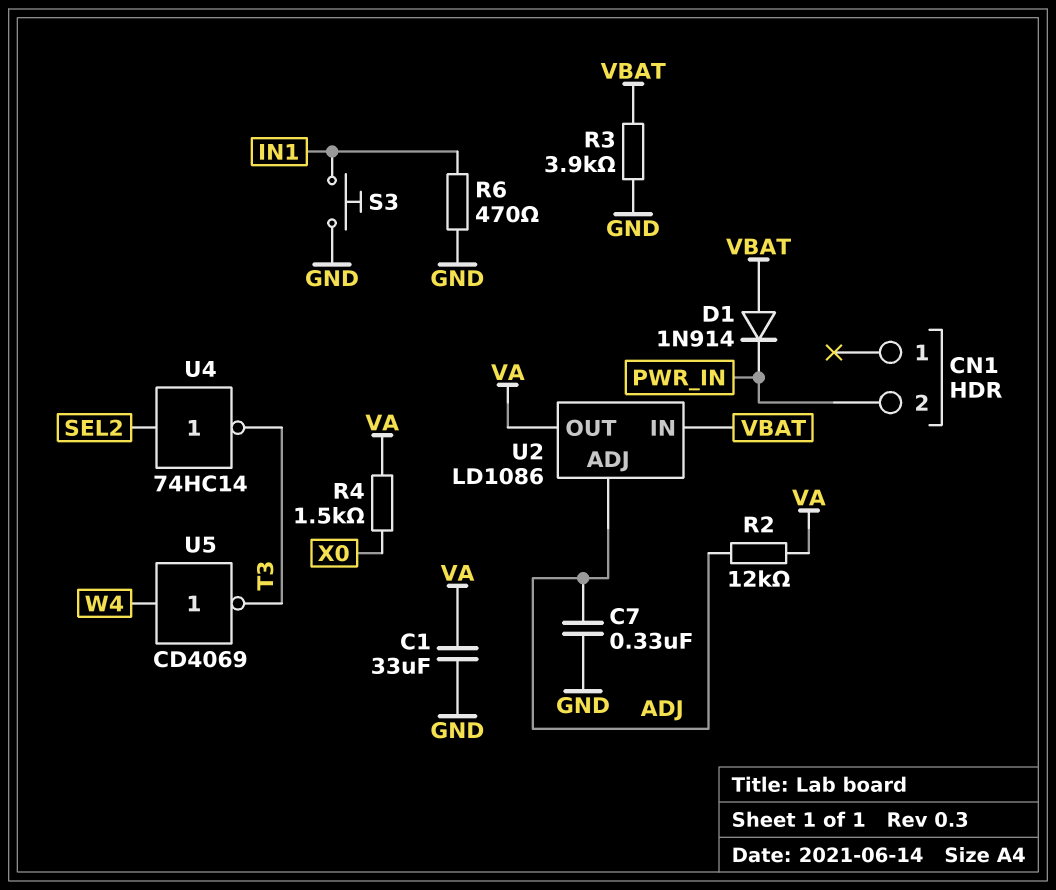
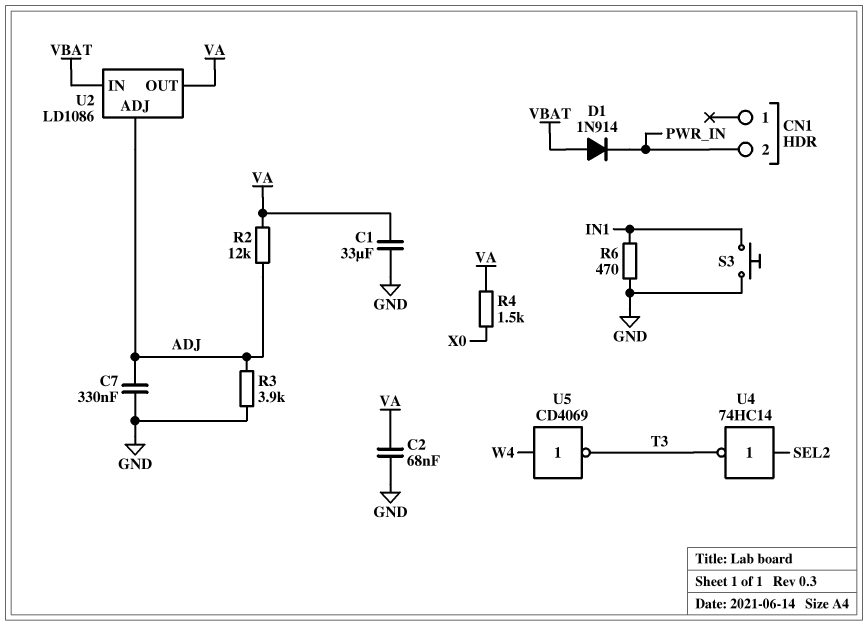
C2: none -> 68nF (GND, VA)
R3: 3.9k (GND, VBAT) -> 3.9k (ADJ, GND)

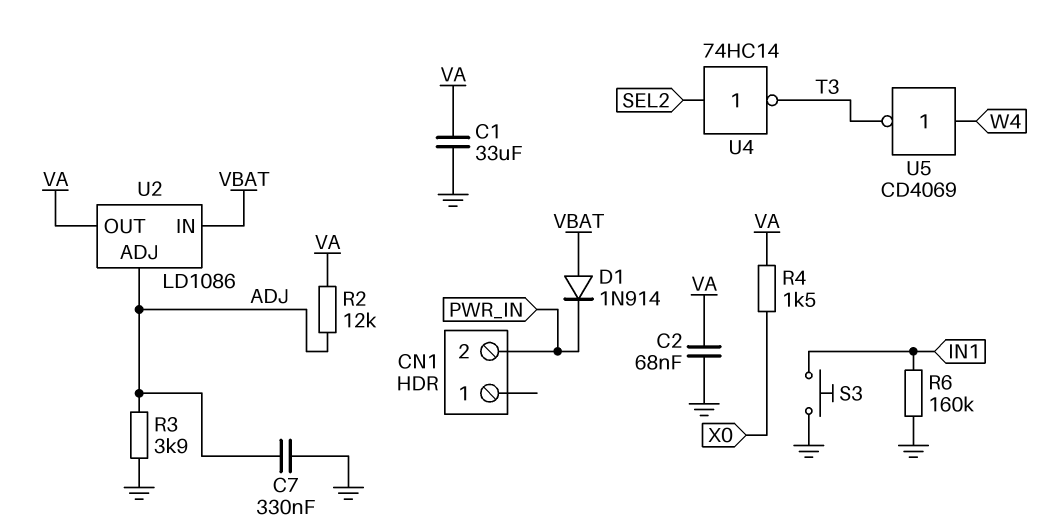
R6: 470 (GND, IN1) -> 160k (GND, IN1)

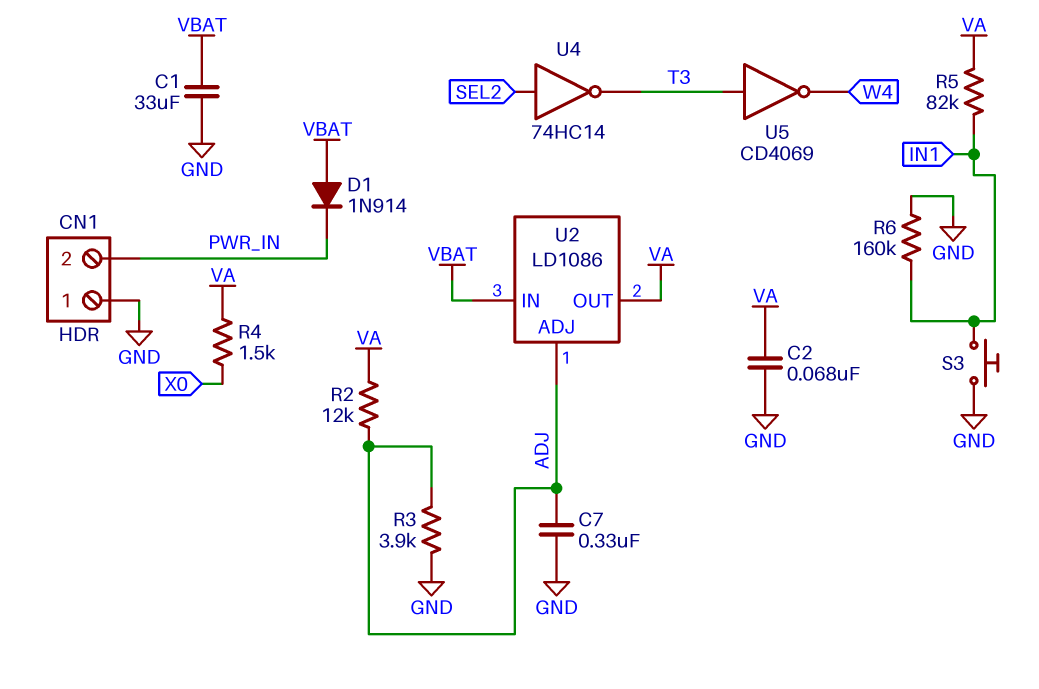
C1: 33uF (GND, VA) -> 33uF (GND, VBAT)
CN1 pin 1: none -> GND
R5: none -> 82k (IN1, VA)
U5: NOT CD4069 (in W4, out T3) -> NOT CD4069 (in T3, out W4)

